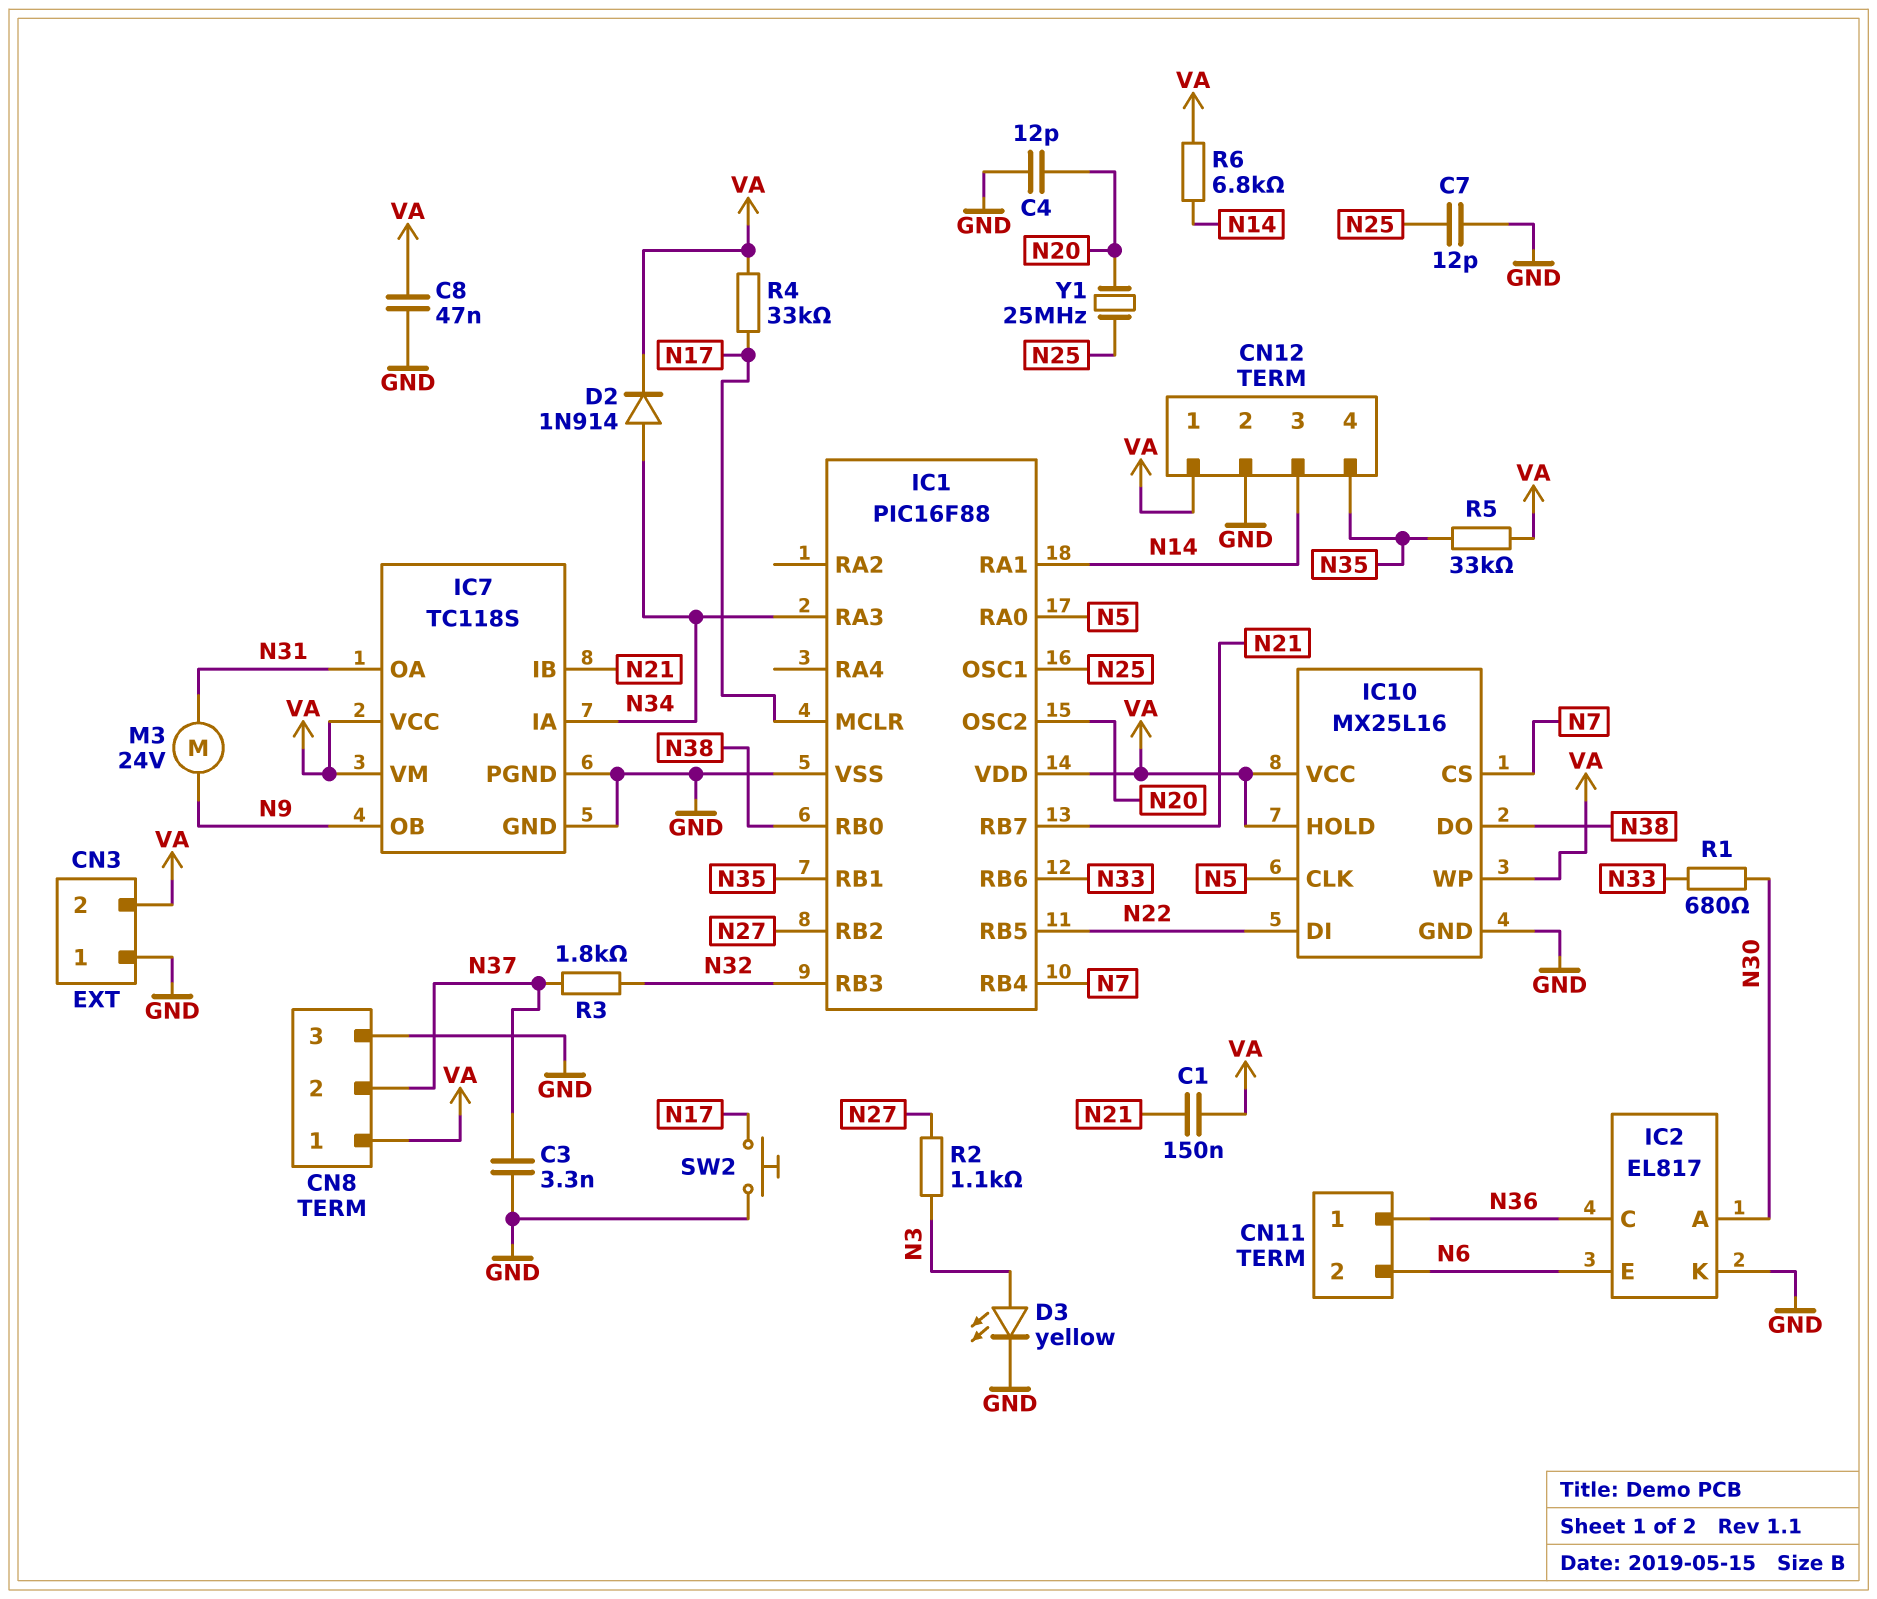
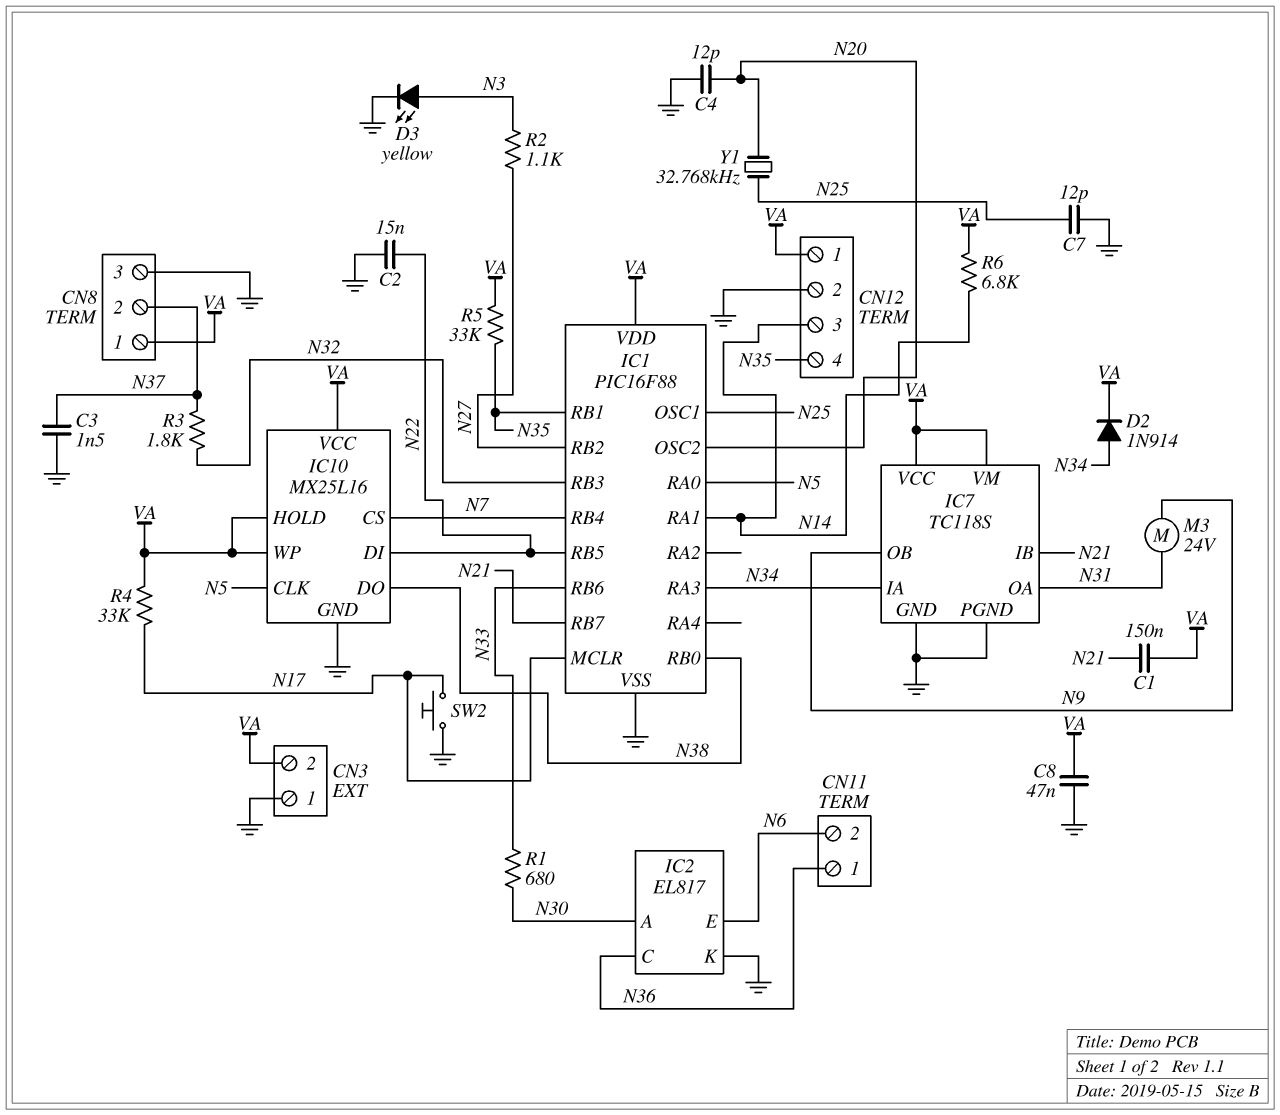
C2: none -> 15nF (GND, N22)
C3: 3.3nF (GND, N37) -> 1.5nF (GND, N37)
Y1: 25MHz (N20, N25) -> 32.768kHz (N20, N25)

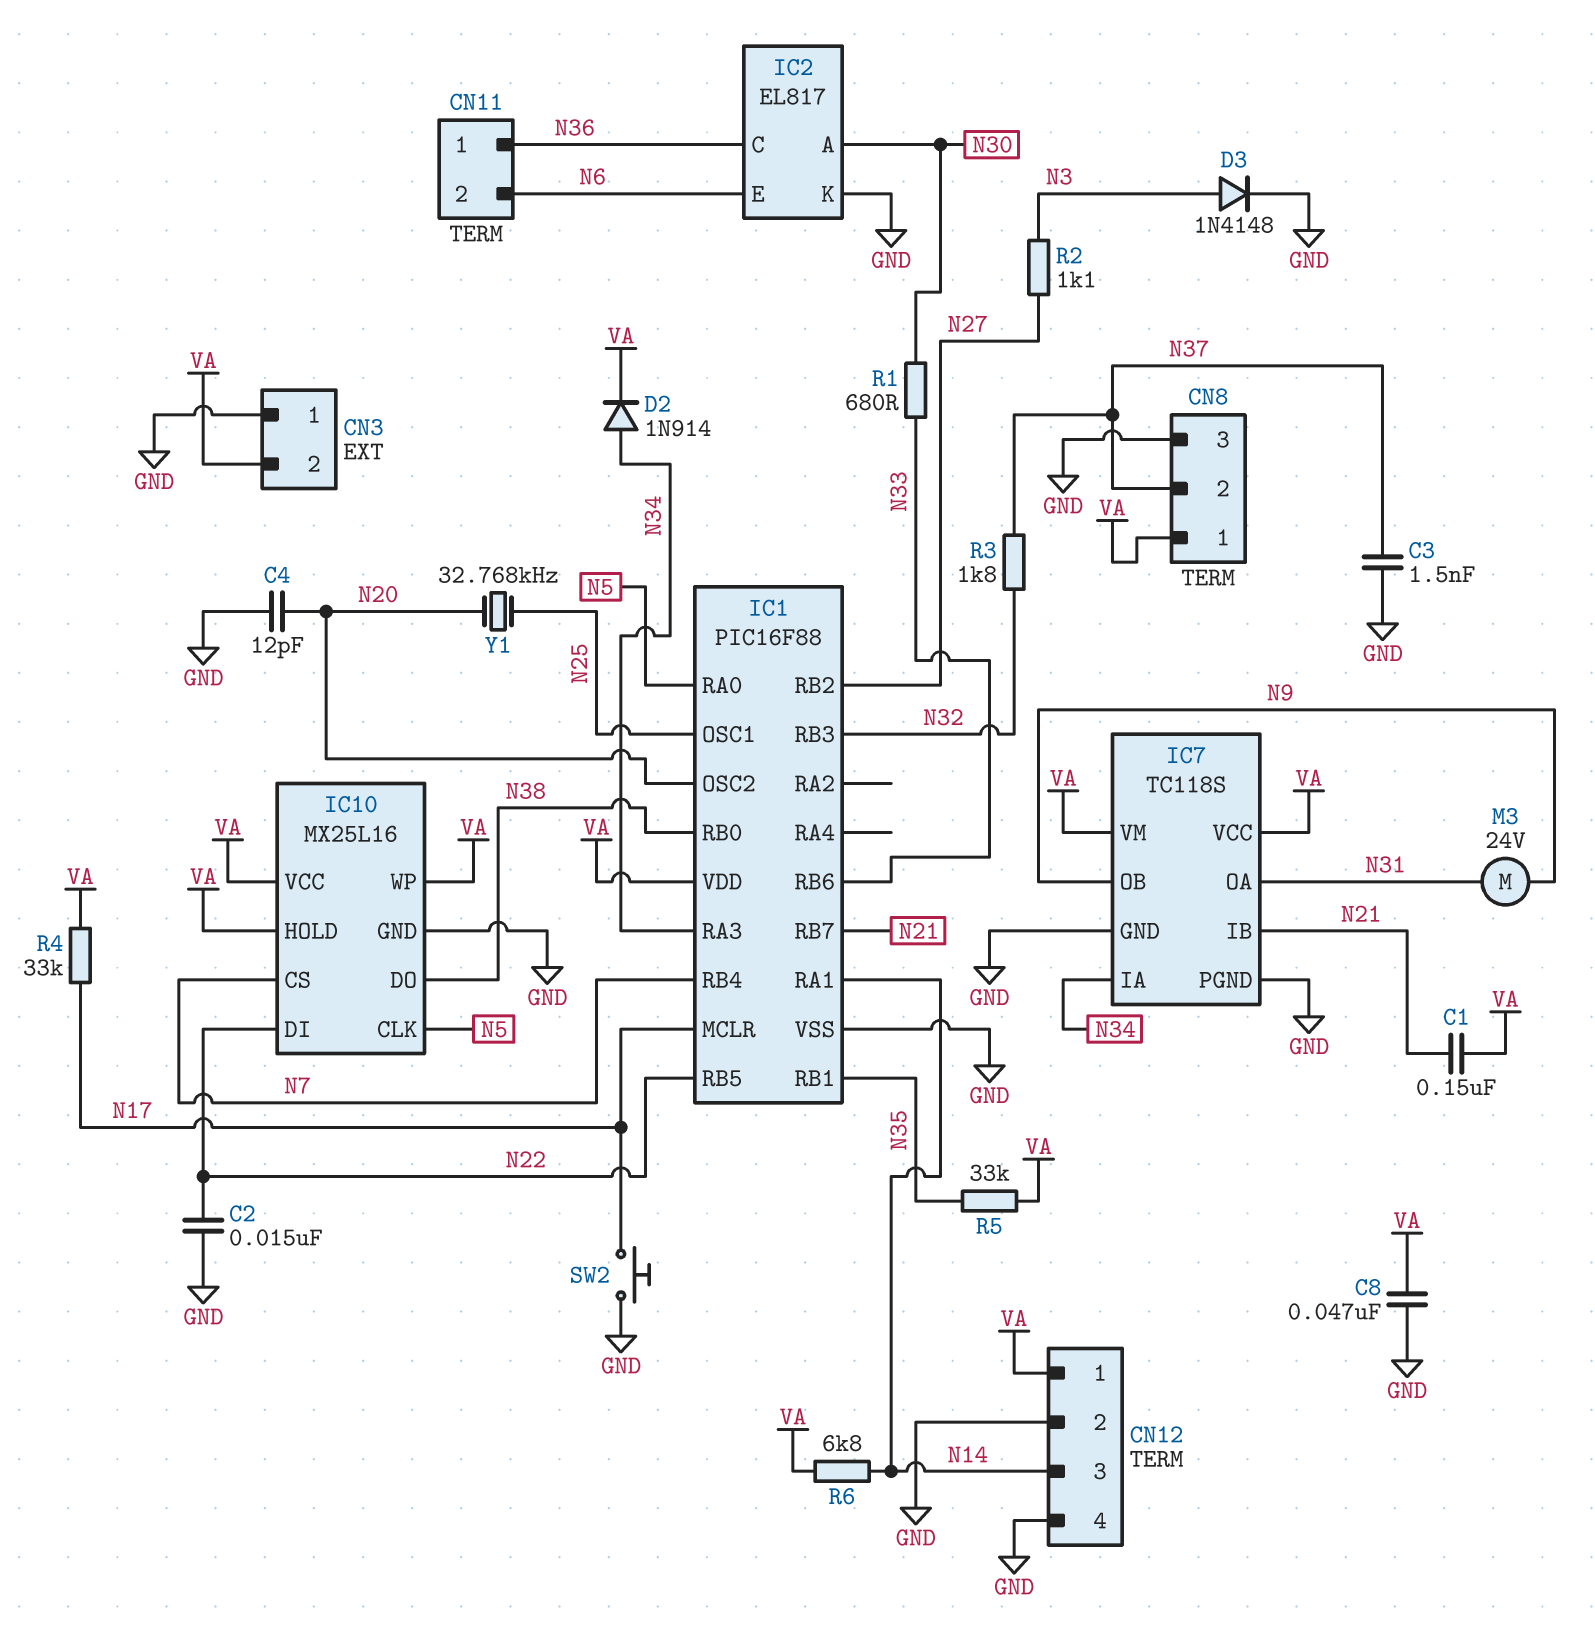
C7: 12pF (GND, N25) -> none
CN12 pin 4: N35 -> GND
D3: LED yellow (A N3, K GND) -> diode 1N4148 (A N3, K GND)

